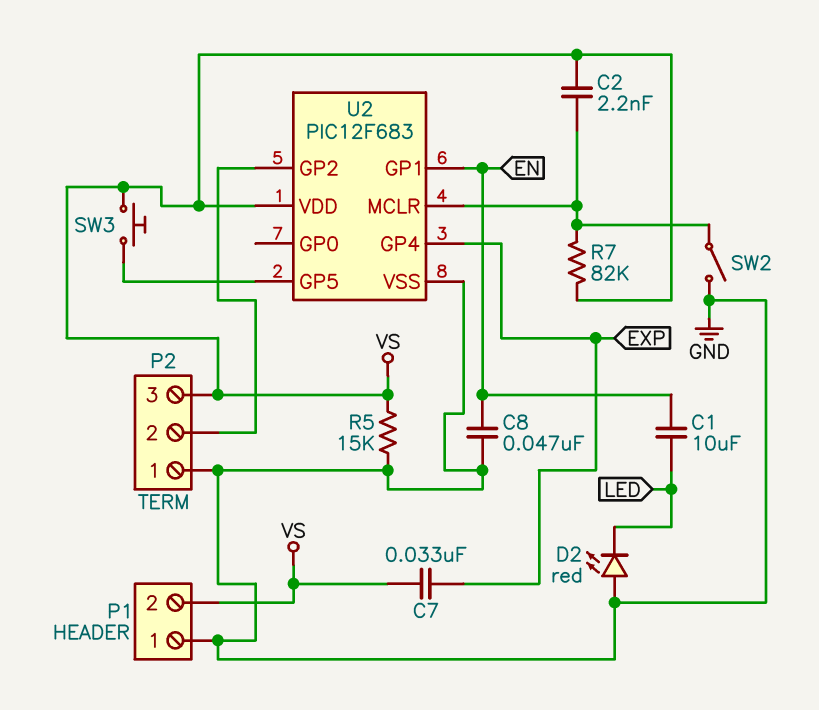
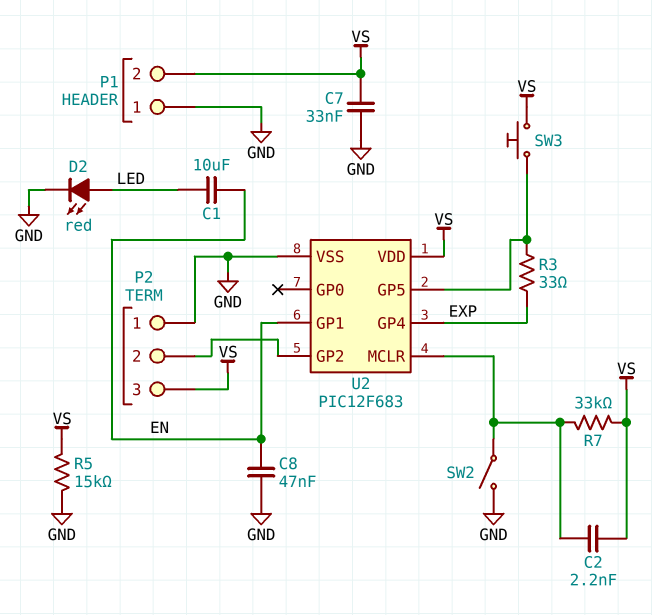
C7: 33nF (EXP, VS) -> 33nF (GND, VS)
D2: LED red (A GND, K LED) -> LED red (A LED, K GND)
R3: none -> 33 (EXP, U2/GP5)
R7: 82k (U2/MCLR, VS) -> 33k (U2/MCLR, VS)

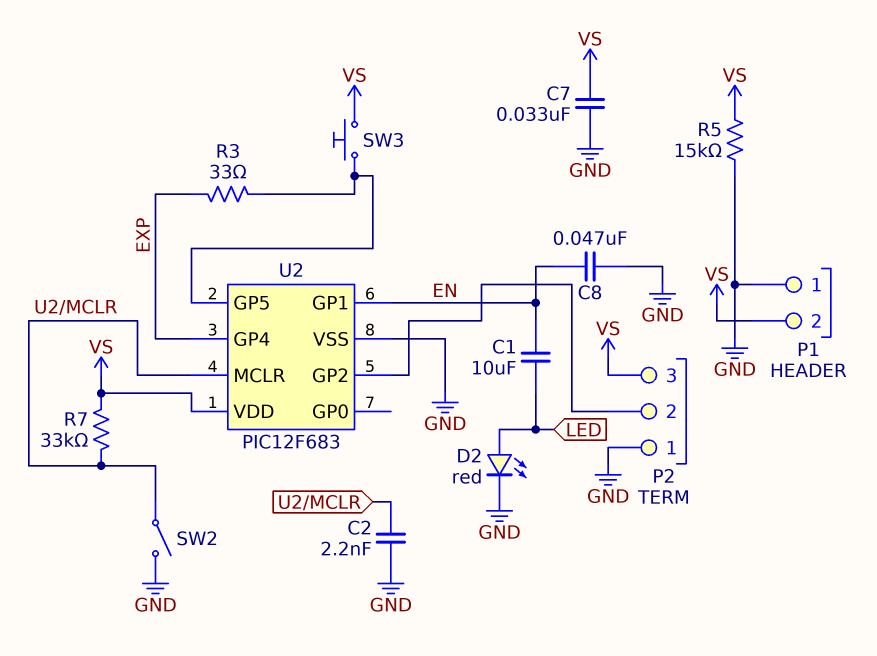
C2: 2.2nF (U2/MCLR, VS) -> 2.2nF (GND, U2/MCLR)

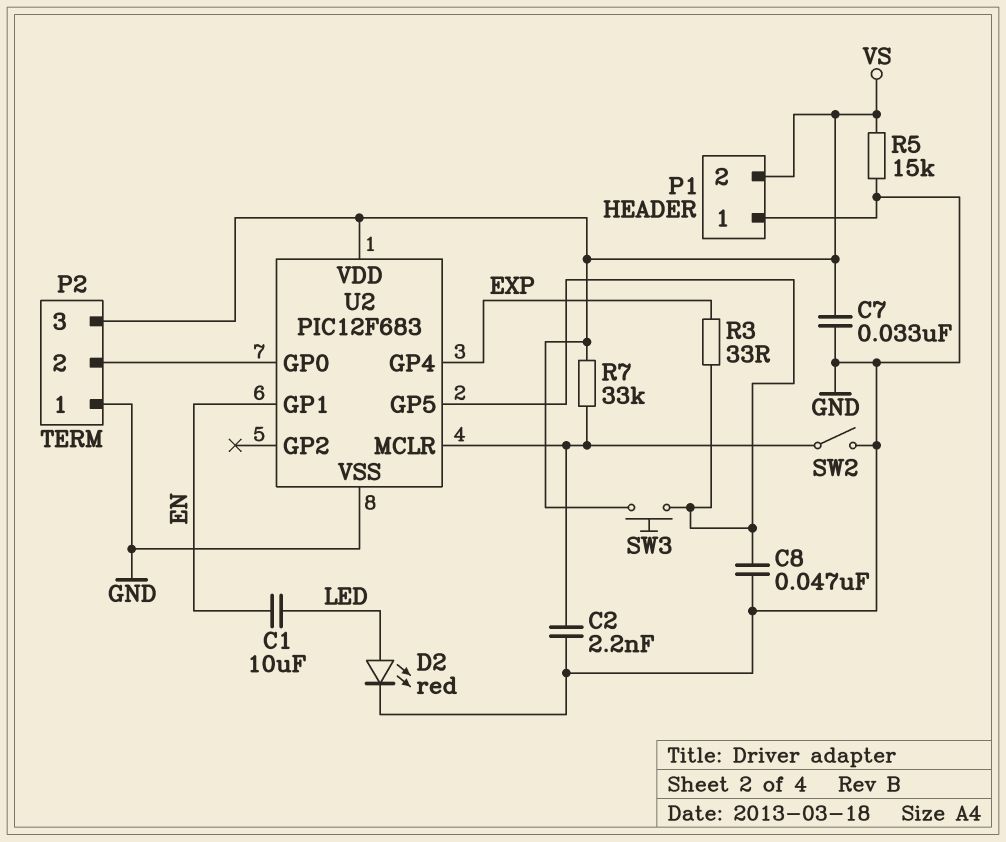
C8: 47nF (EN, GND) -> 47nF (GND, U2/GP5)
U2 pin GP0: none -> P2/2
U2 pin GP2: P2/2 -> none

